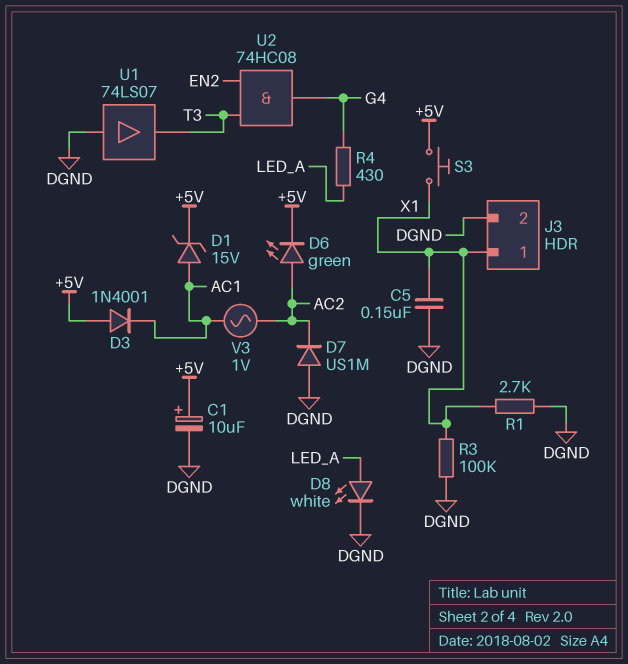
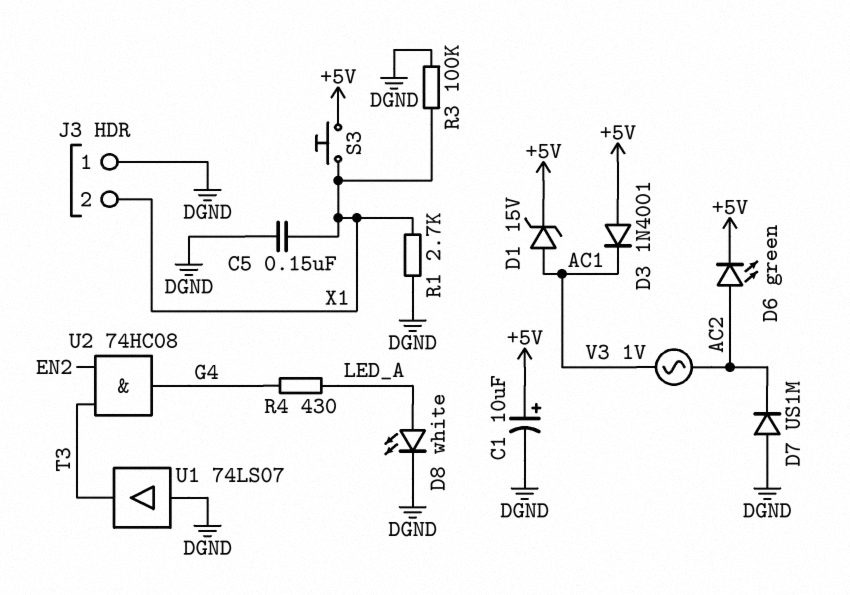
J3 pin 1: X1 -> DGND
J3 pin 2: DGND -> X1

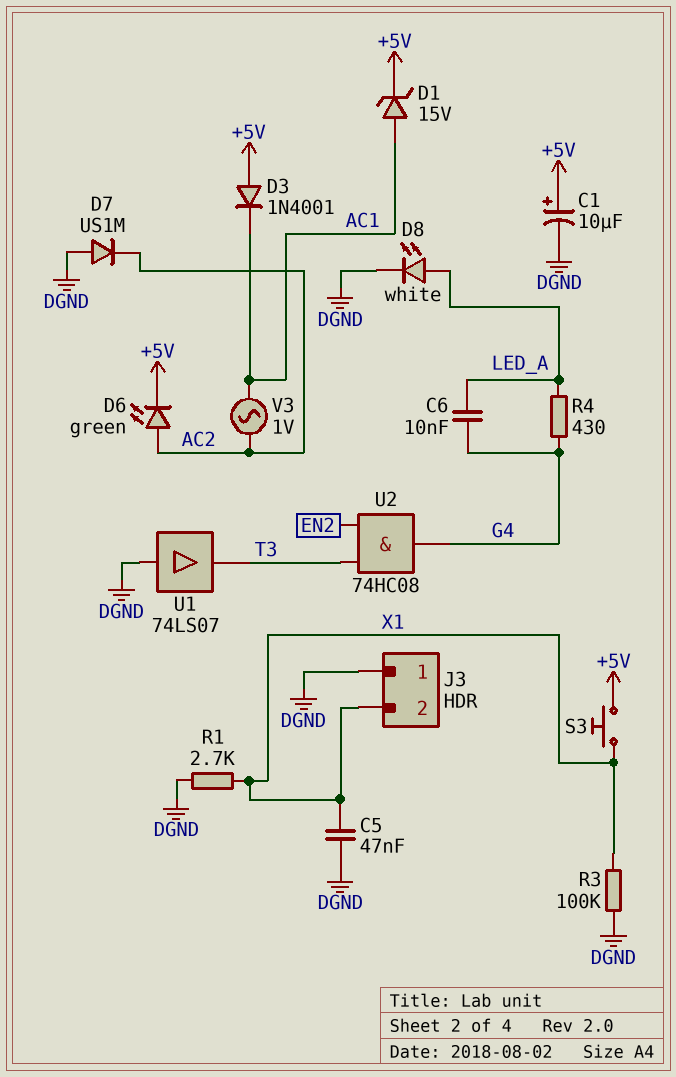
C5: 150nF (DGND, X1) -> 47nF (DGND, X1)
C6: none -> 10nF (G4, LED_A)

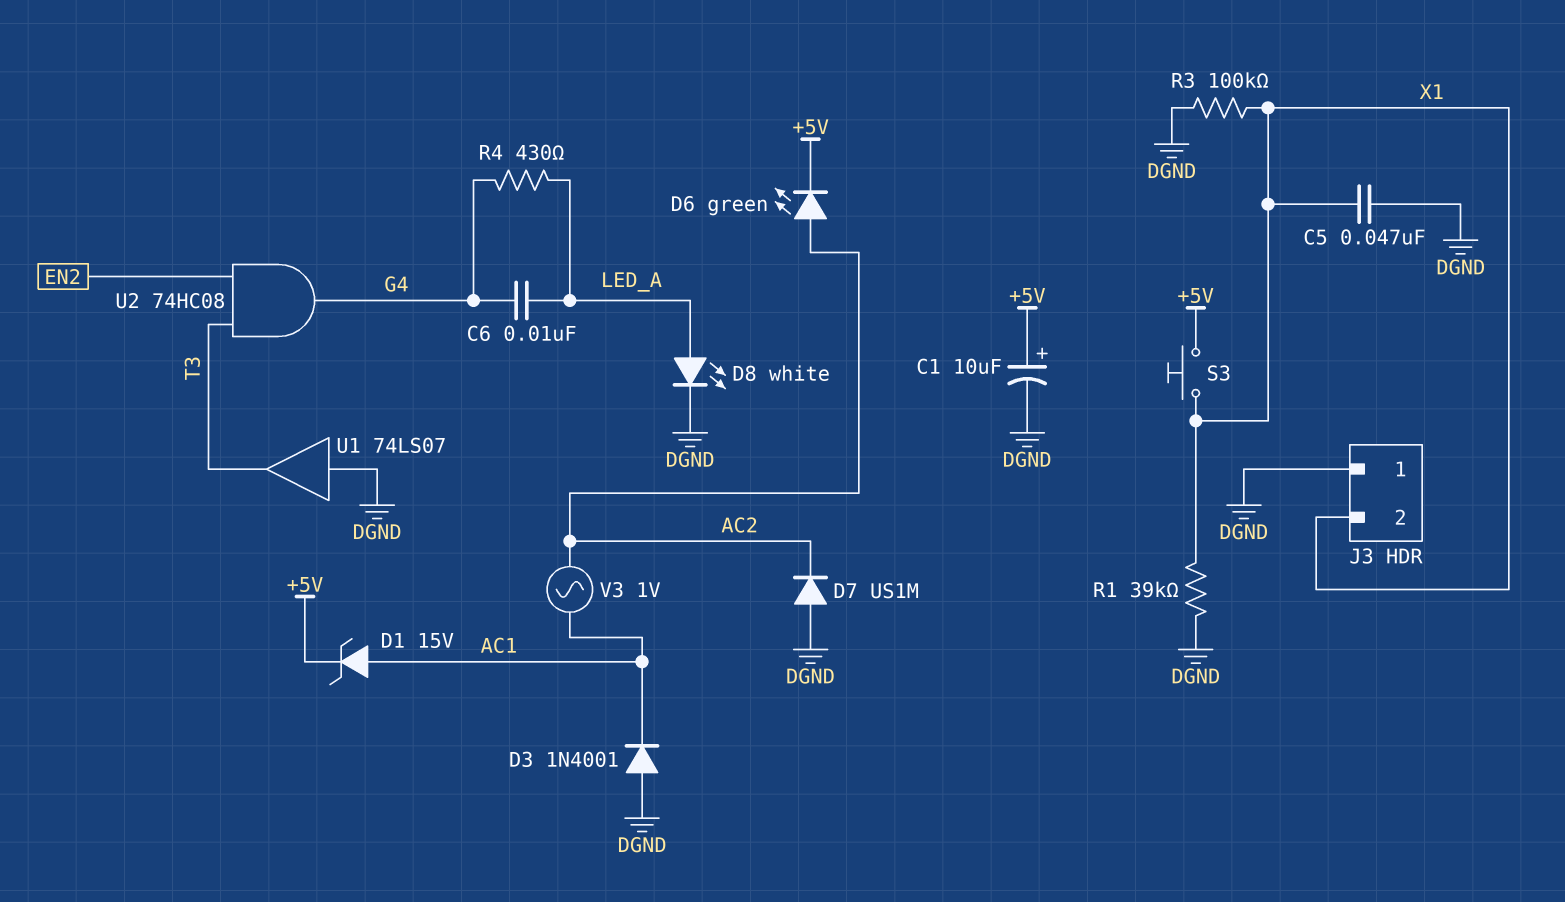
D3: diode 1N4001 (A +5V, K AC1) -> diode 1N4001 (A DGND, K AC1)
R1: 2.7k (DGND, X1) -> 39k (DGND, X1)

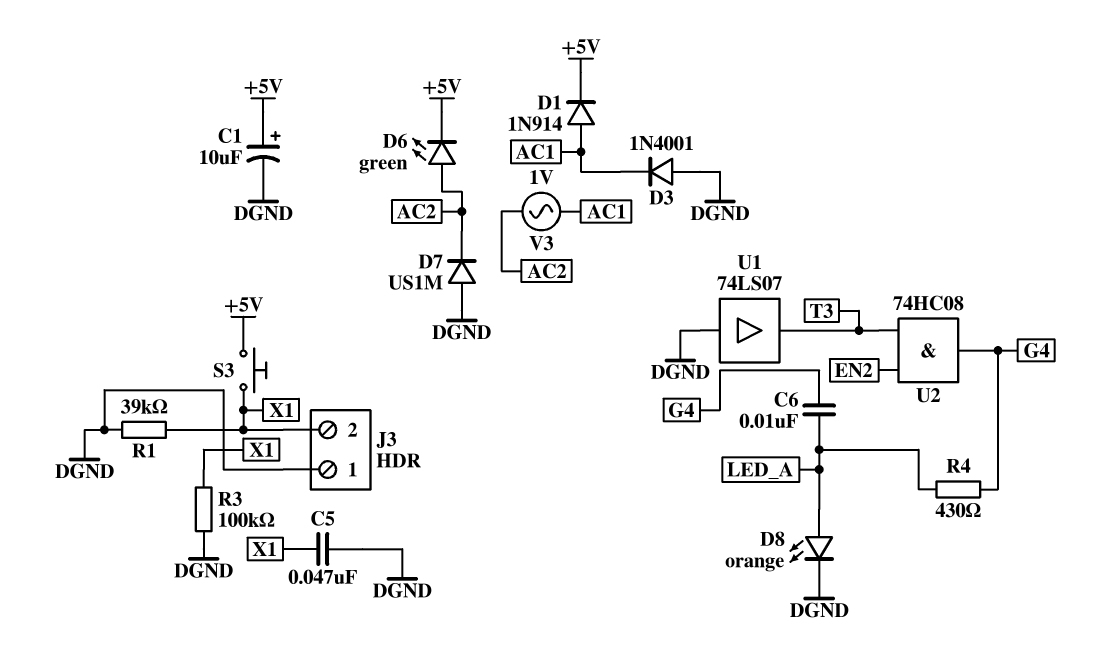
D1: zener 15V (A AC1, K +5V) -> diode 1N914 (A AC1, K +5V)
D8: LED white (A LED_A, K DGND) -> LED orange (A LED_A, K DGND)

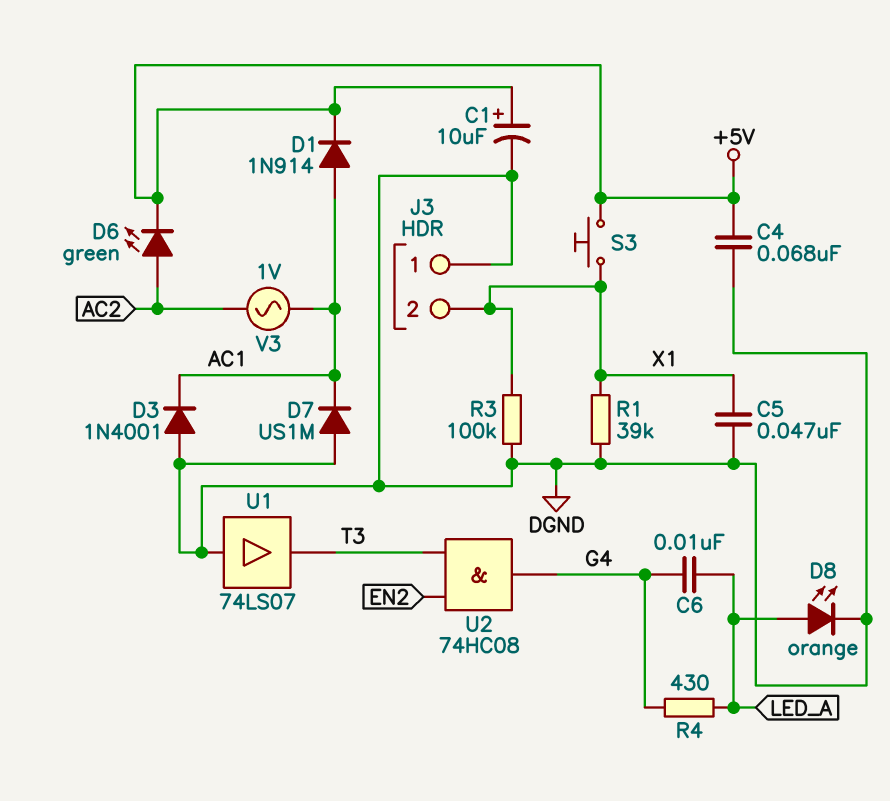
C4: none -> 68nF (+5V, DGND)
D7: diode US1M (A DGND, K AC2) -> diode US1M (A DGND, K AC1)

